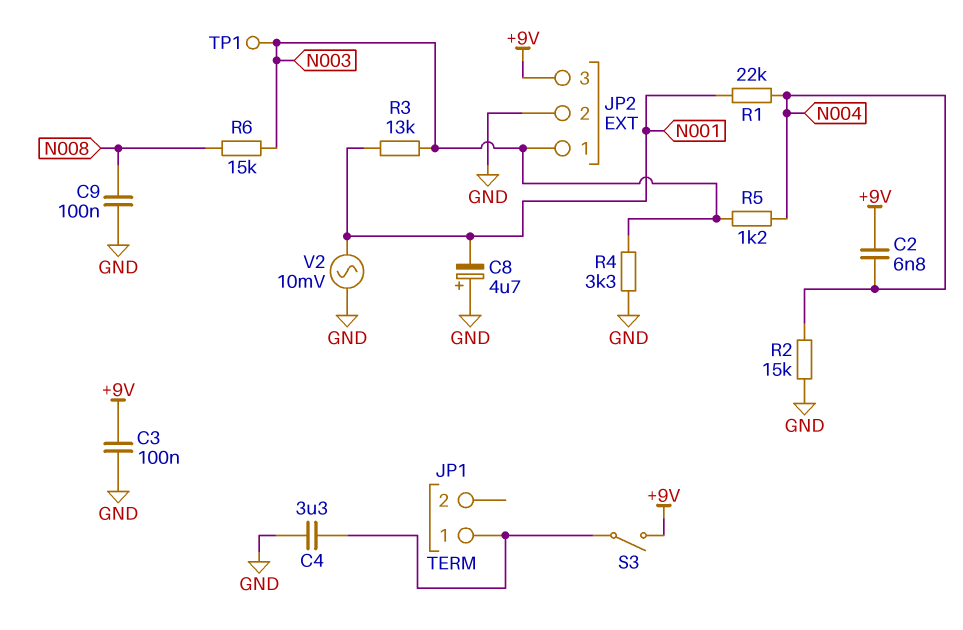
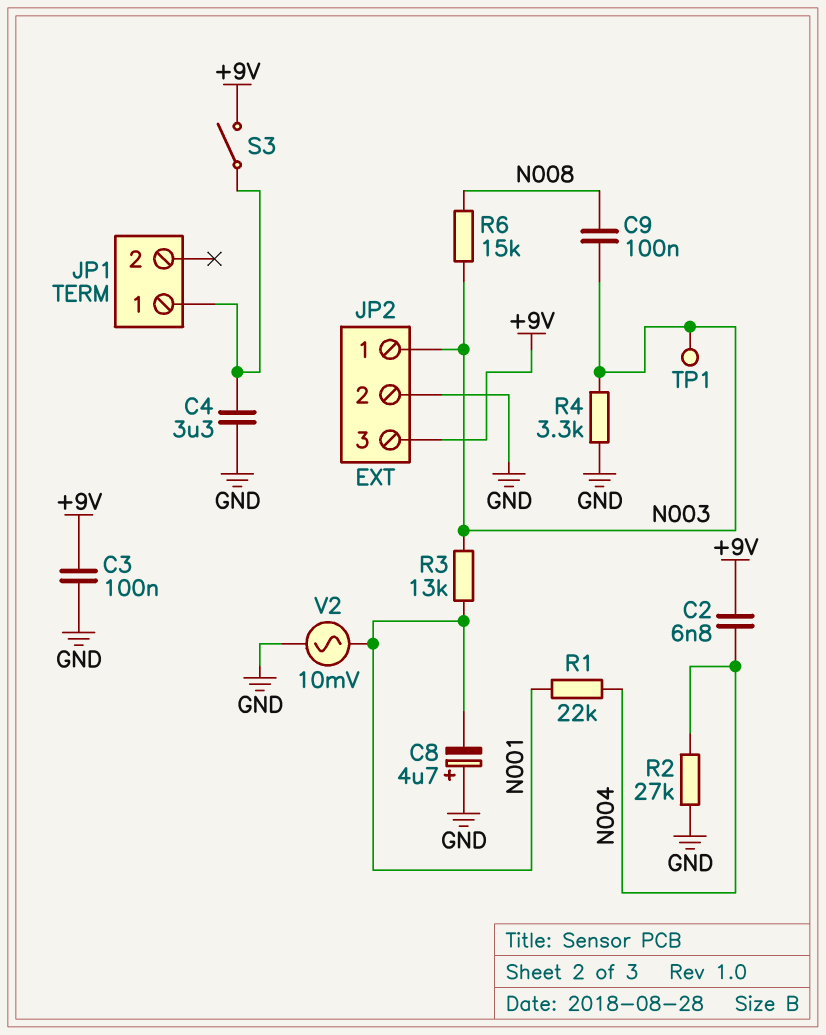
C9: 100nF (GND, N008) -> 100nF (N003, N008)
R2: 15k (GND, N004) -> 27k (GND, N004)
R5: 1.2k (N003, N004) -> none

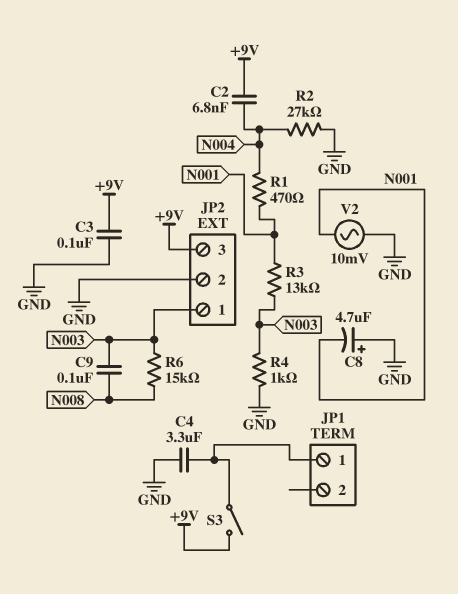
R1: 22k (N001, N004) -> 470 (N001, N004)
R4: 3.3k (GND, N003) -> 1k (GND, N003)
TP1: test point (N003) -> none

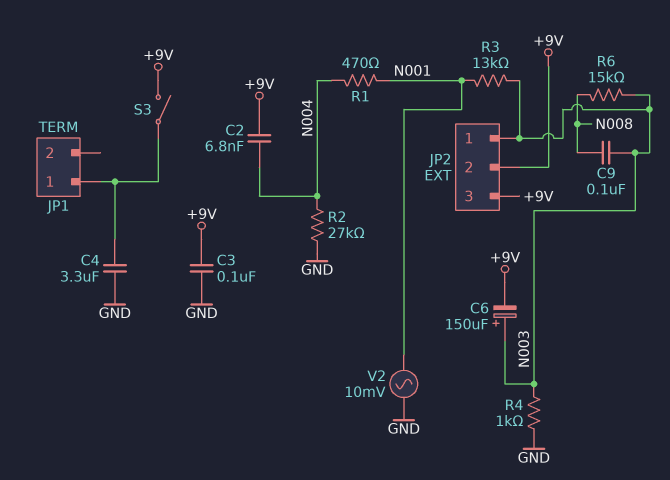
C6: none -> 150uF (plus N003, minus +9V)
C8: 4.7uF (plus GND, minus N001) -> none
JP2 pin 2: GND -> +9V

